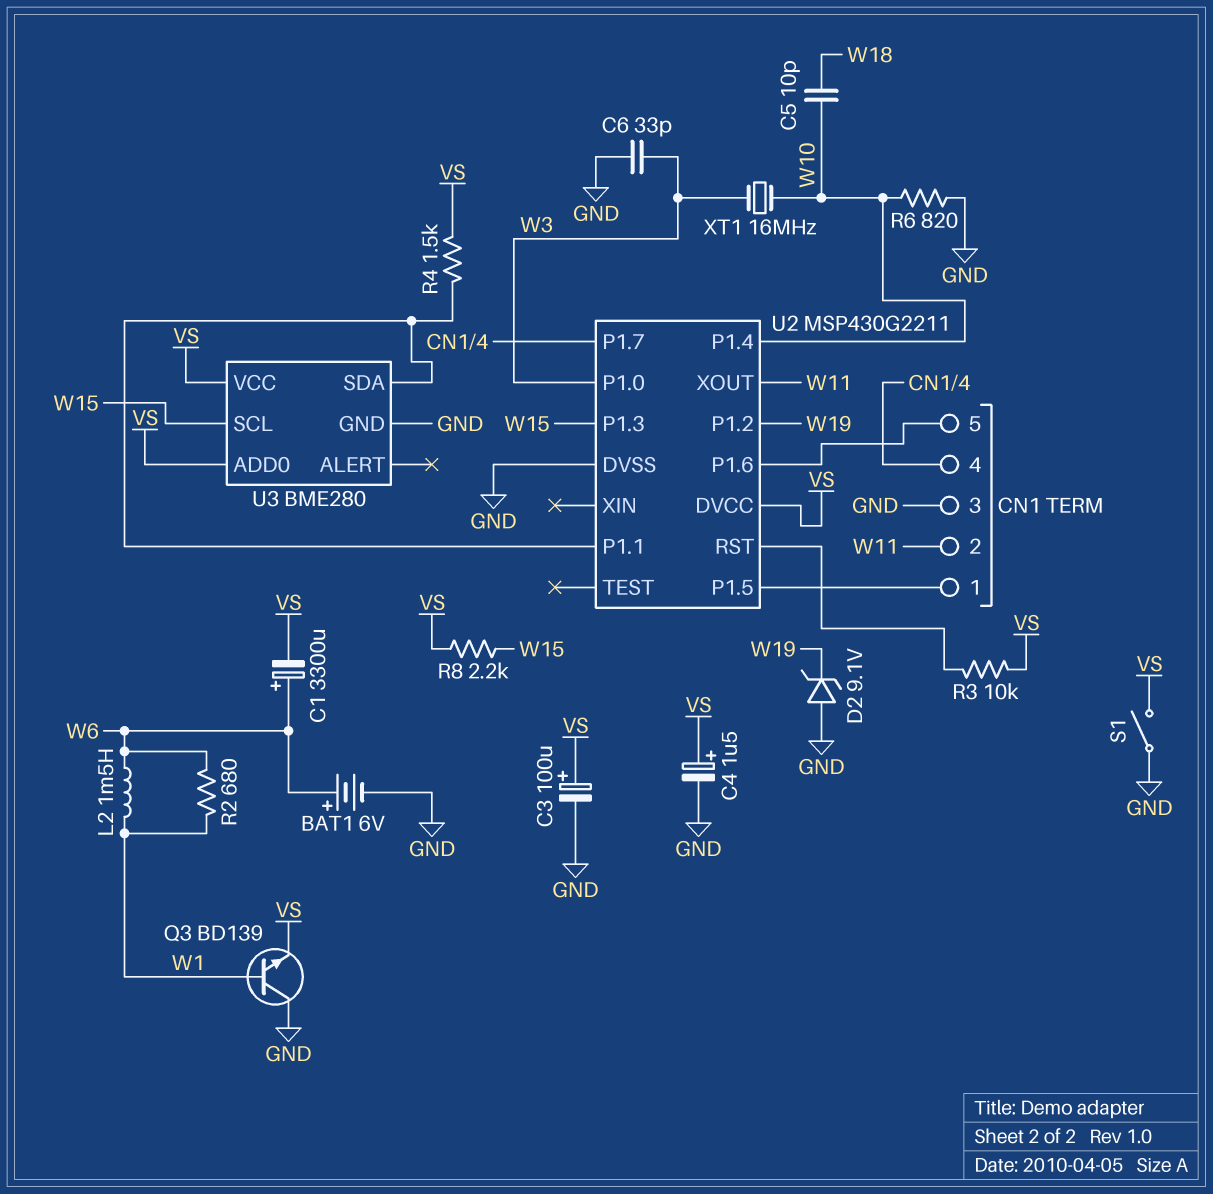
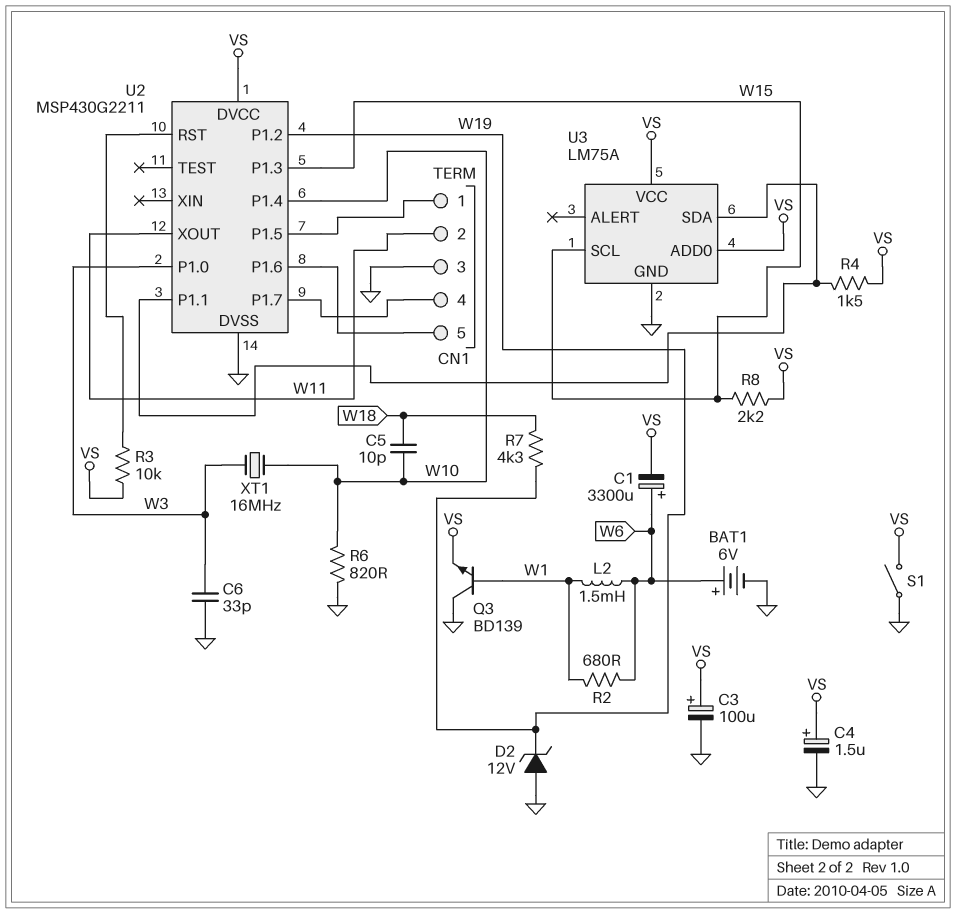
D2: zener 9.1V (A GND, K W19) -> zener 12V (A GND, K W19)
R7: none -> 4.3k (W18, W19)
U3: BME280 -> LM75A

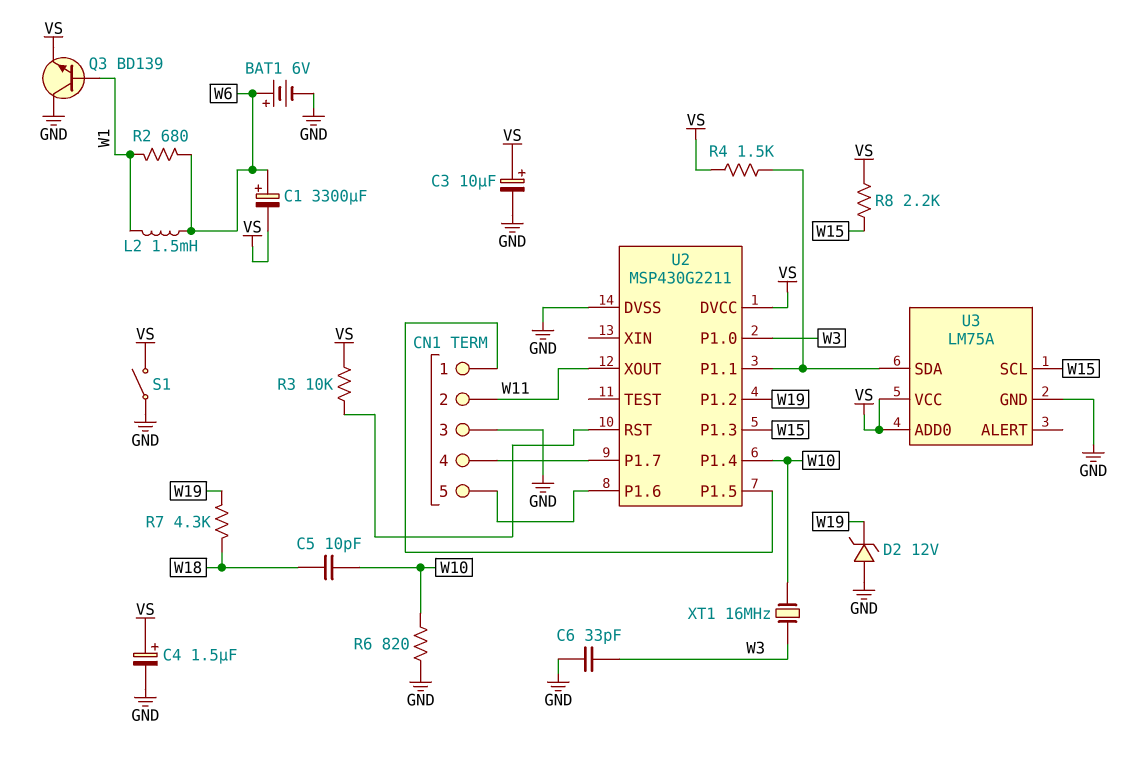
C3: 100uF (plus VS, minus GND) -> 10uF (plus VS, minus GND)

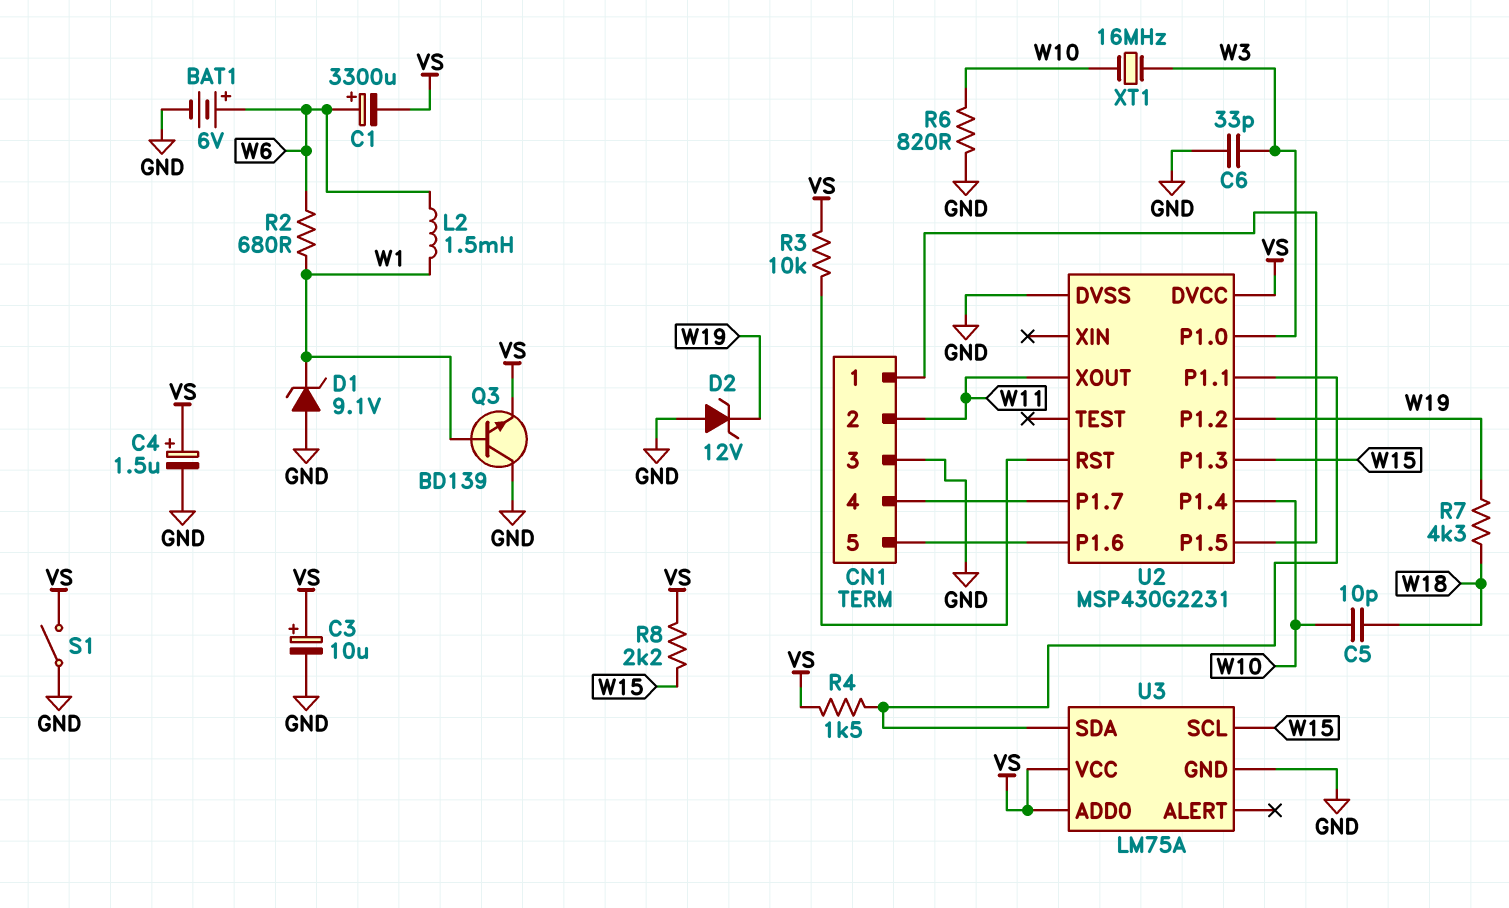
D1: none -> zener 9.1V (A GND, K W1)
U2: MSP430G2211 -> MSP430G2231

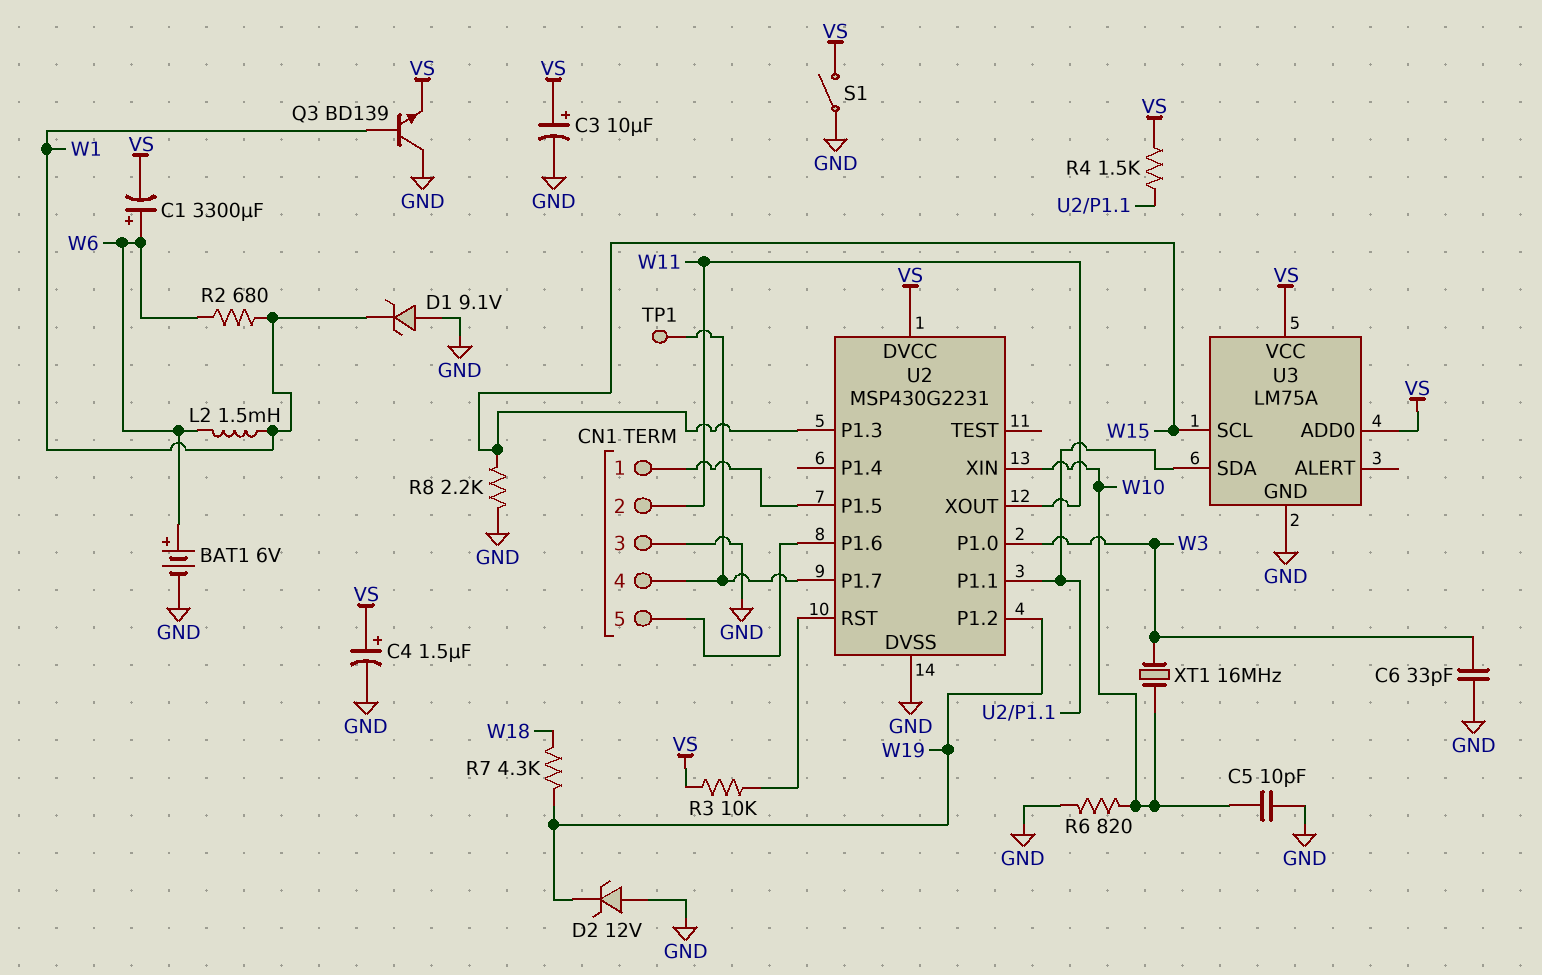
C5: 10pF (W10, W18) -> 10pF (GND, W10)
R8: 2.2k (VS, W15) -> 2.2k (GND, W15)
TP1: none -> test point (CN1/4)
U2 pin P1.4: W10 -> none
U2 pin XIN: none -> W10

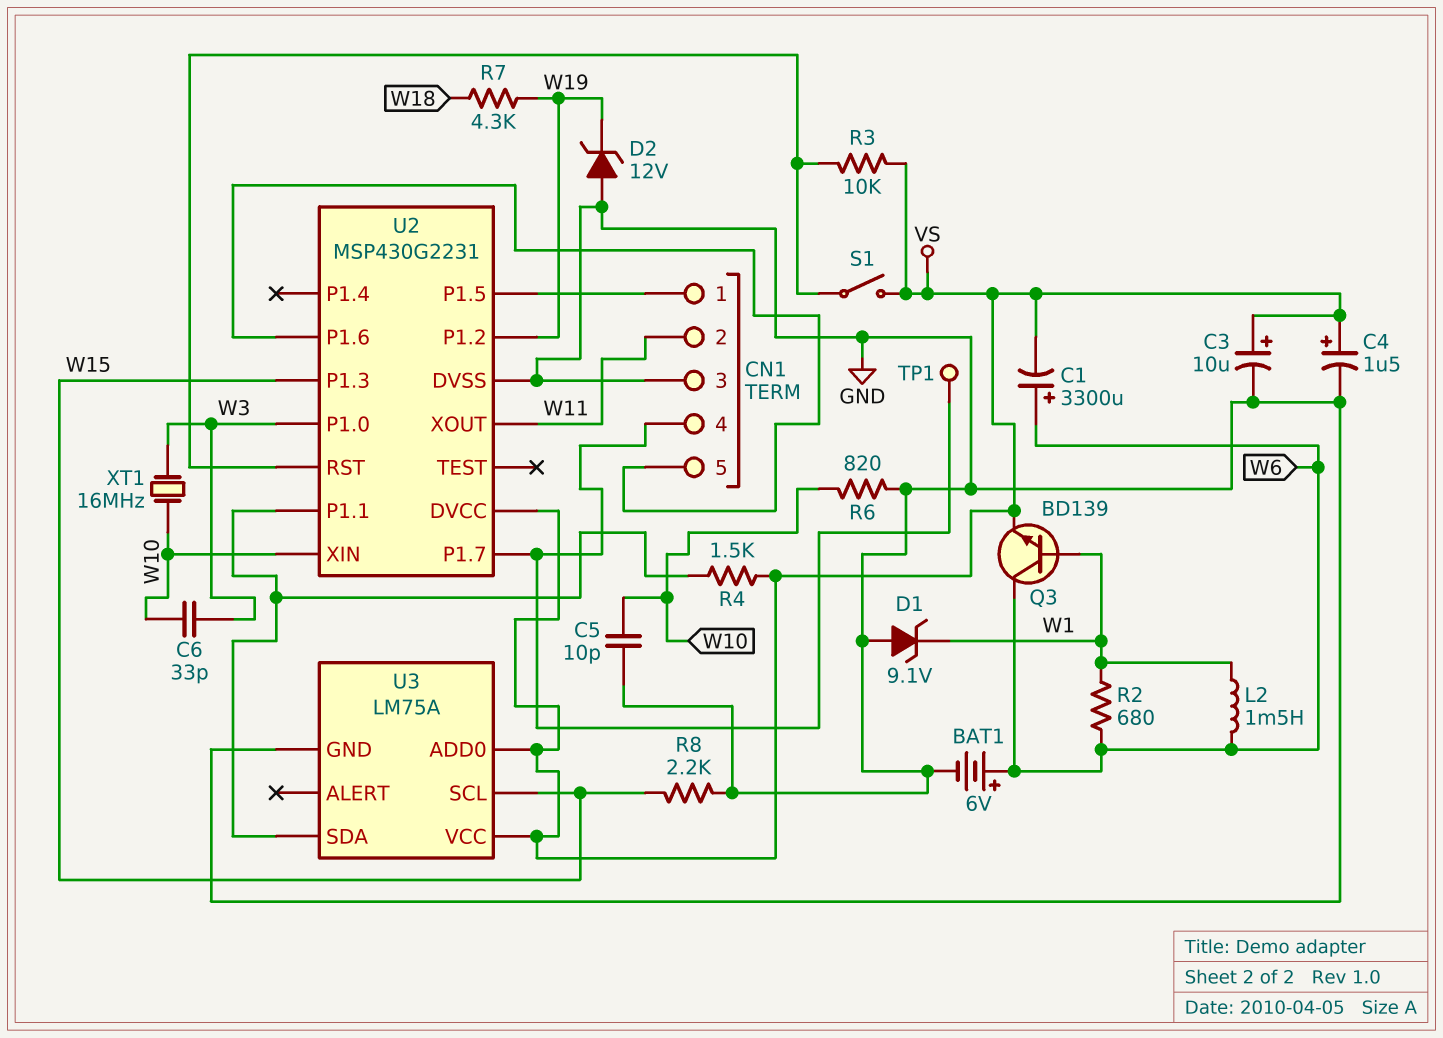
C6: 33pF (GND, W3) -> 33pF (W3, W10)
Q3: NPN BD139 (B W1, C GND, E VS) -> NPN BD139 (B W1, C W6, E VS)
S1: switch (GND, VS) -> switch (U2/RST, VS)

